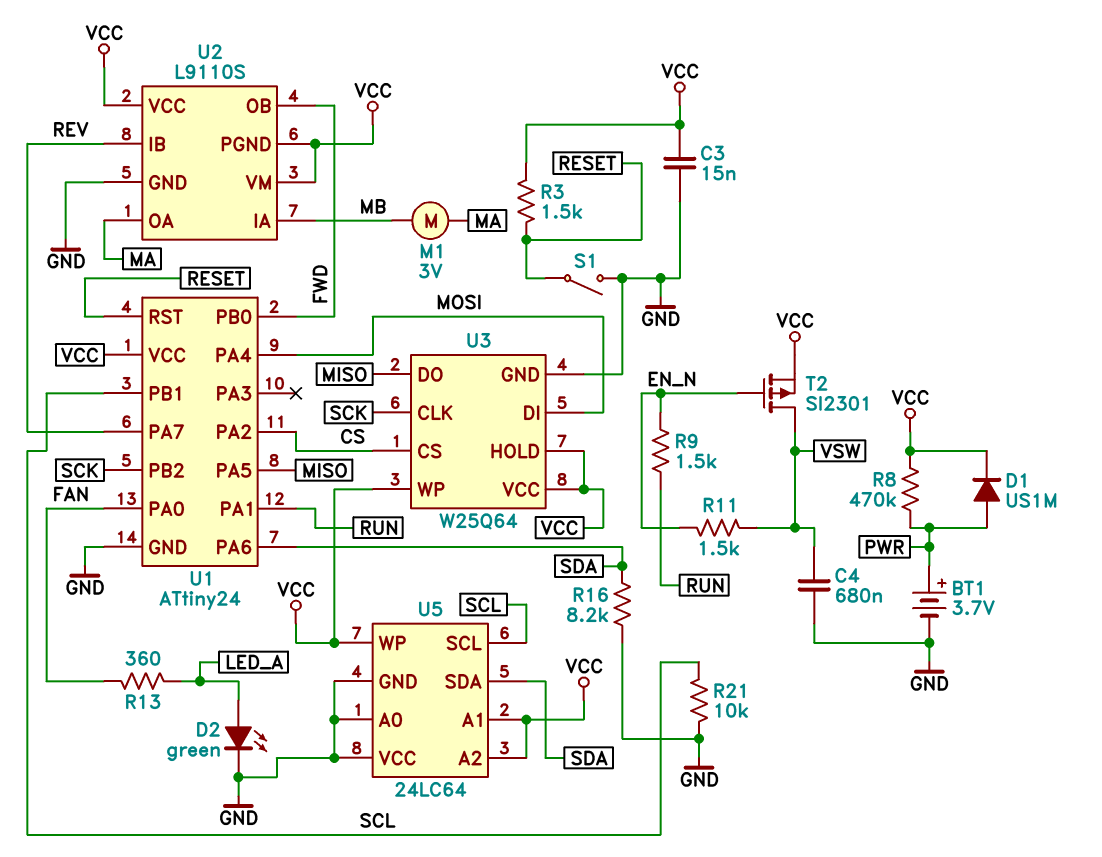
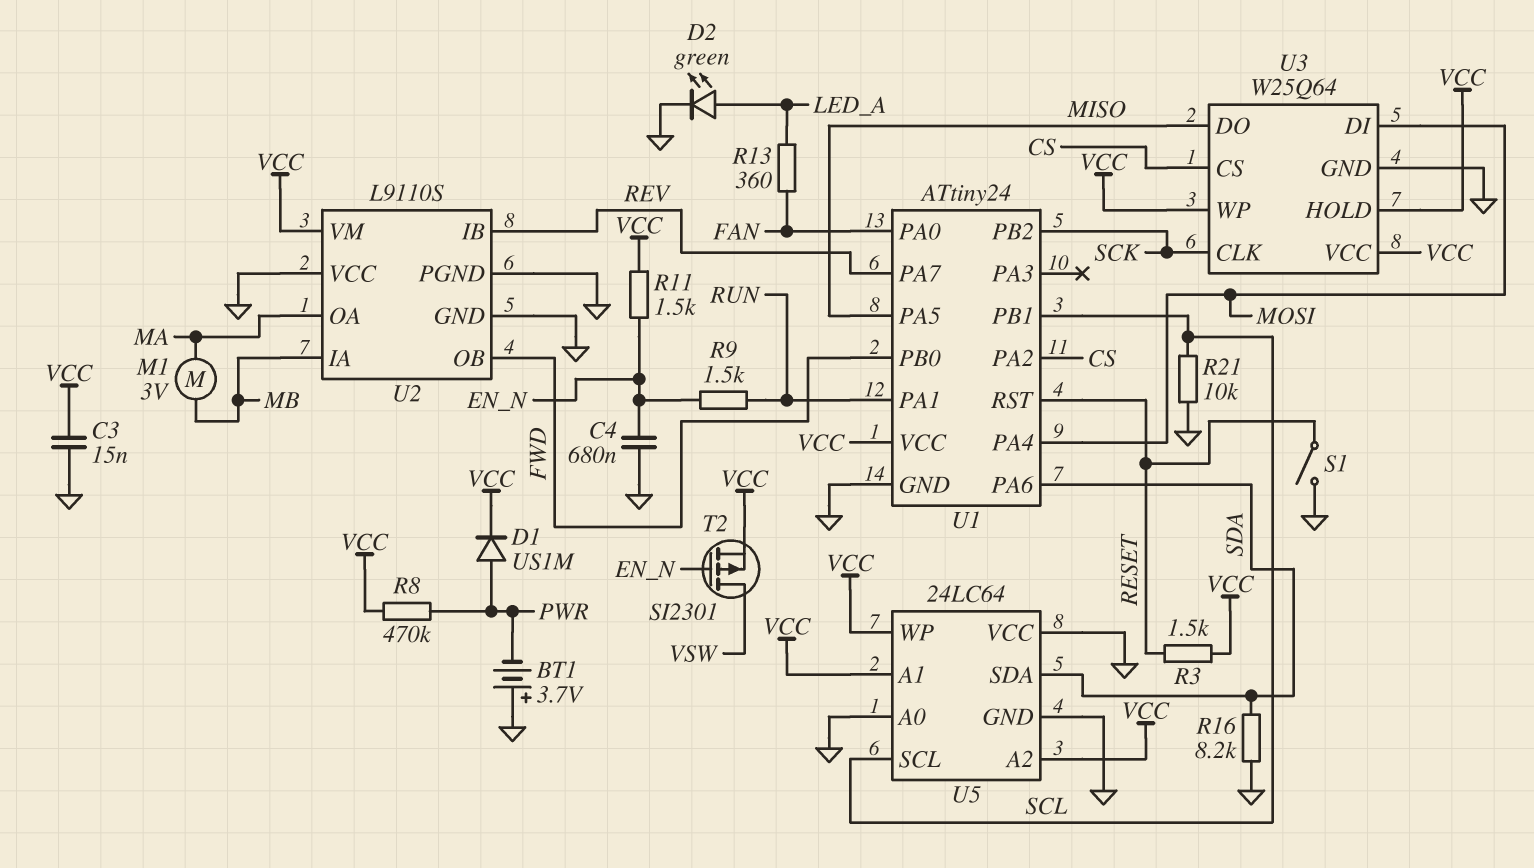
BT1: 3.7V (plus PWR, minus GND) -> 3.7V (plus GND, minus PWR)
C4: 680nF (GND, VSW) -> 680nF (EN_N, GND)
R11: 1.5k (EN_N, VSW) -> 1.5k (EN_N, VCC)
U2 pin PGND: VCC -> GND
U2 pin VCC: VCC -> GND

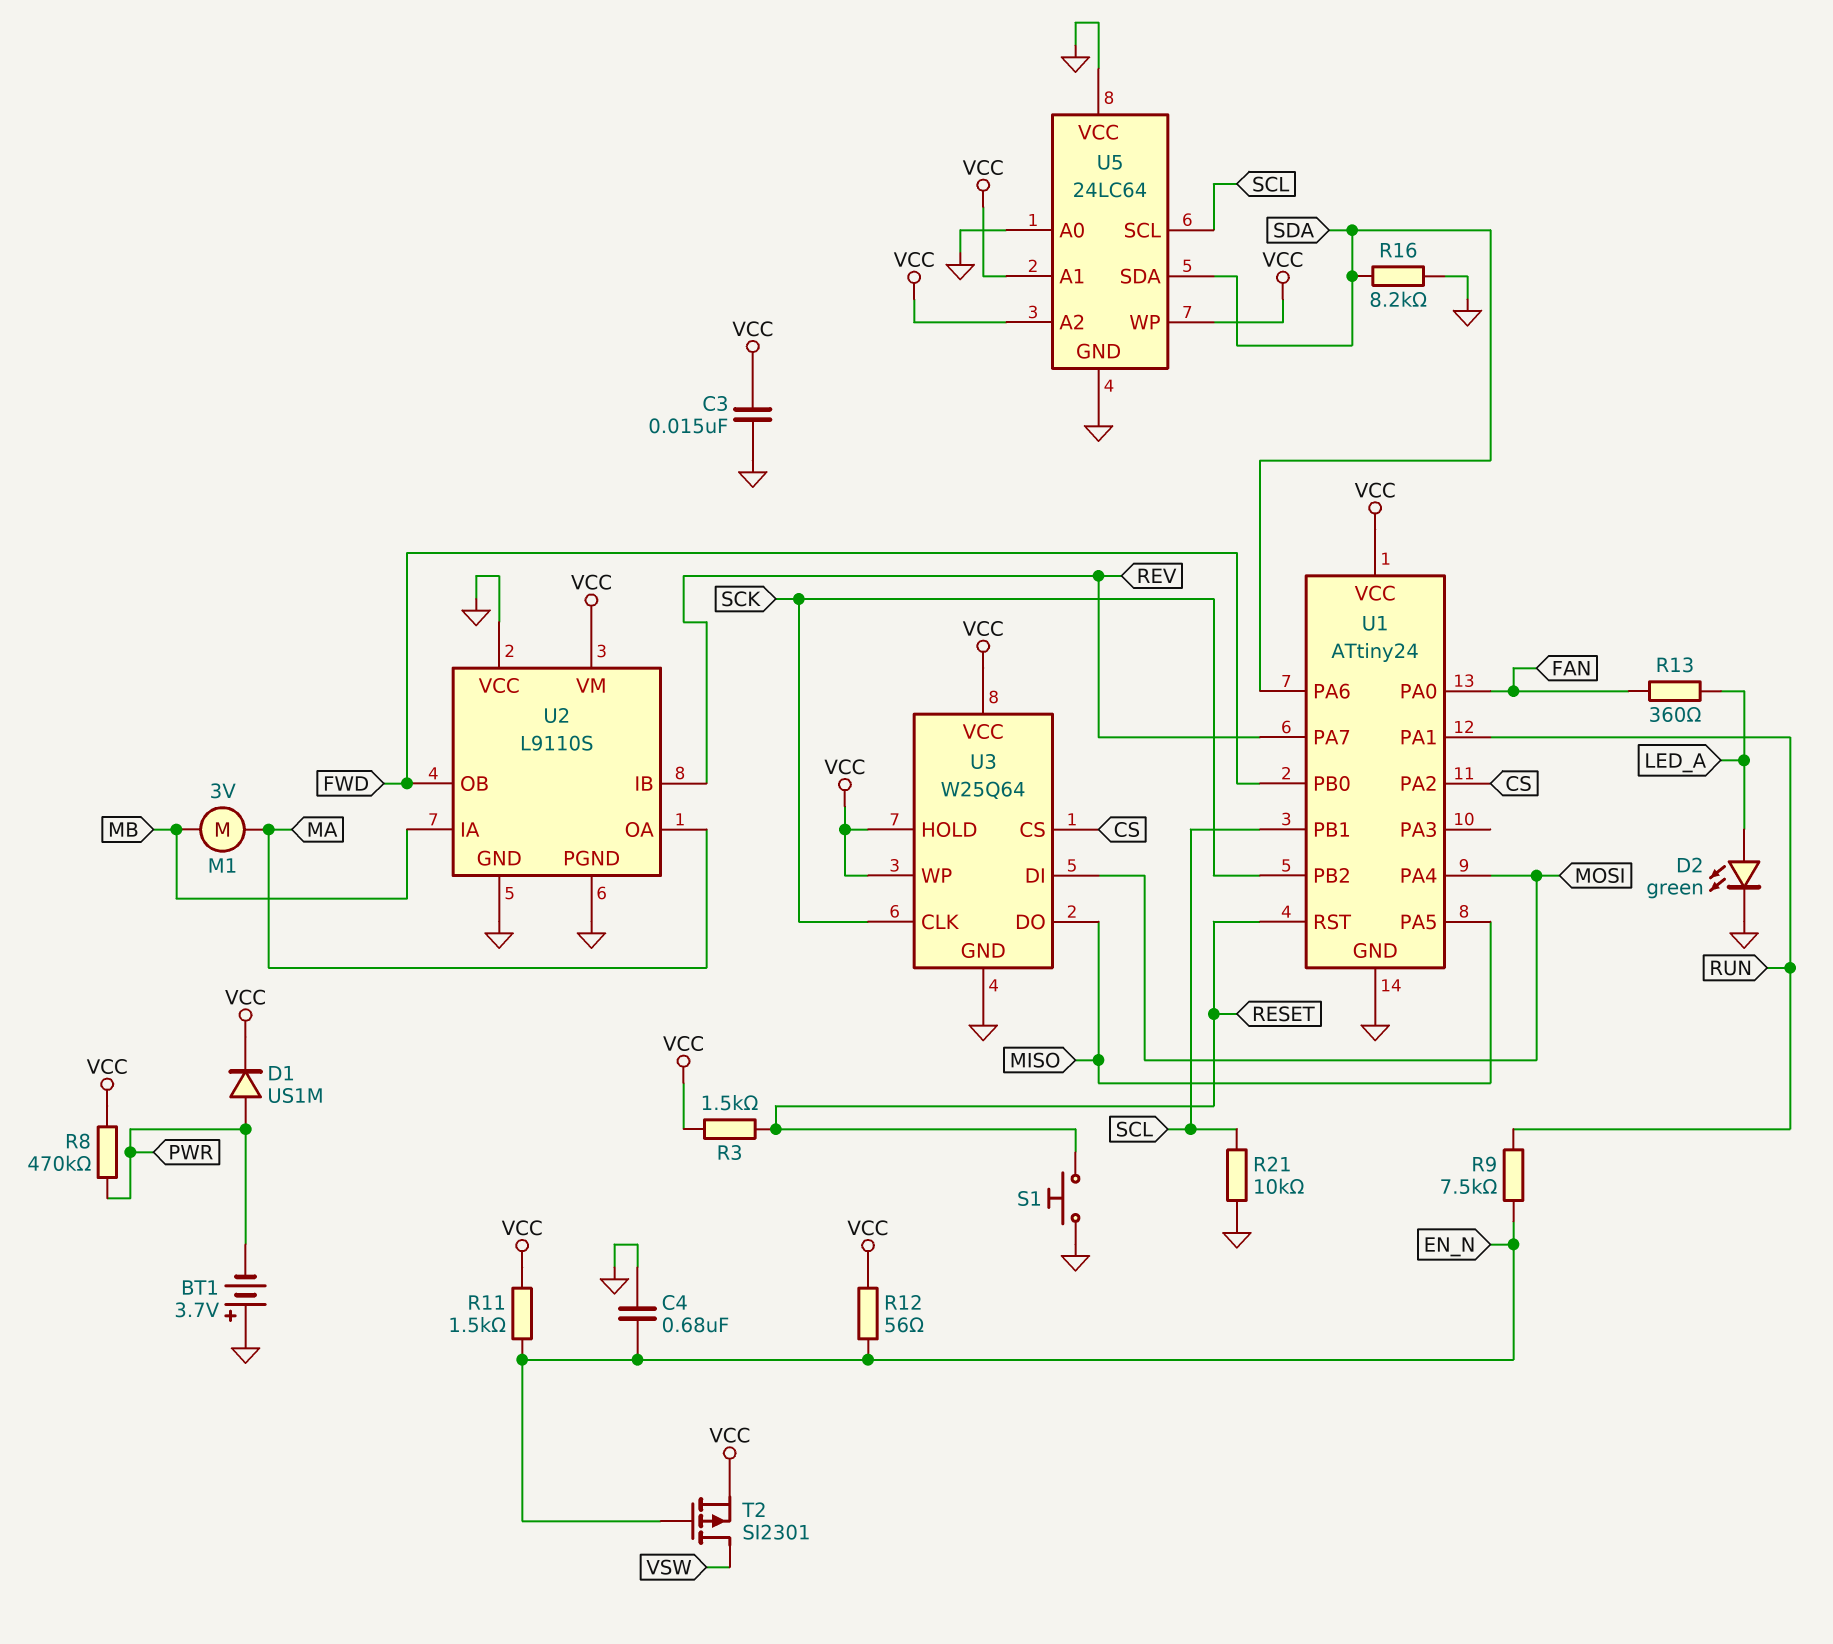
R9: 1.5k (EN_N, RUN) -> 7.5k (EN_N, RUN)
R12: none -> 56 (EN_N, VCC)
S1: switch (GND, RESET) -> button (GND, RESET)

